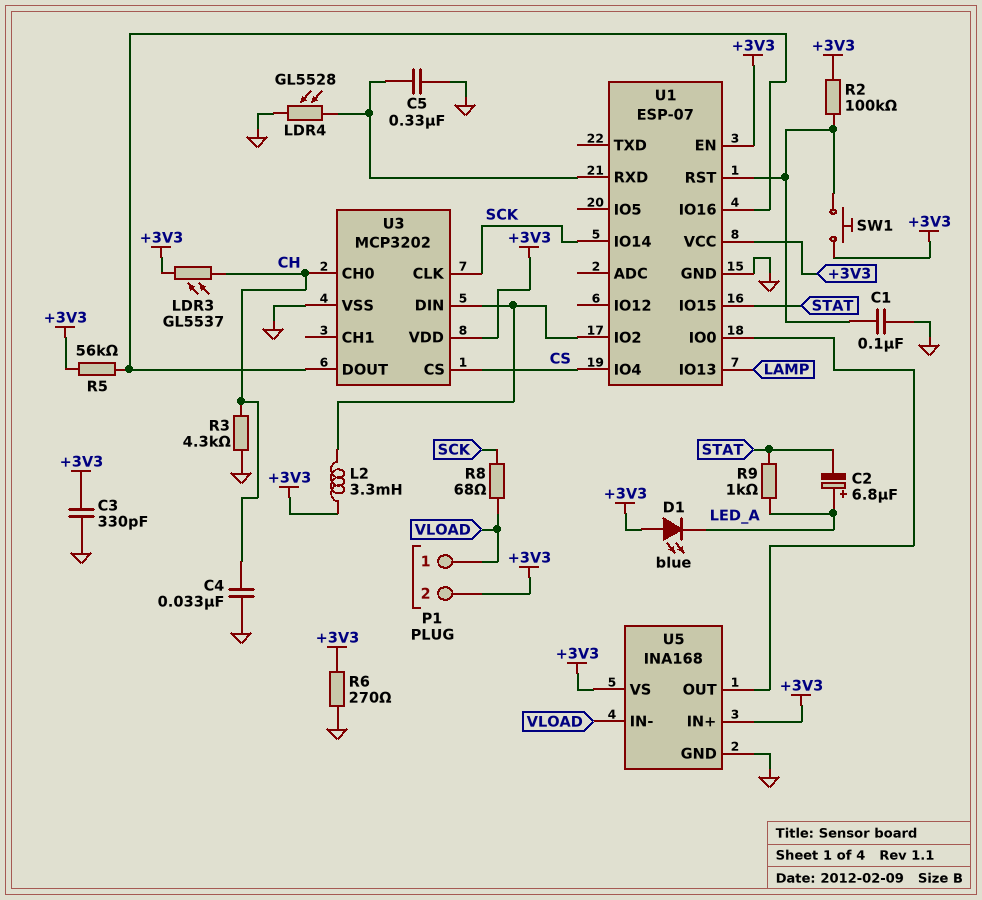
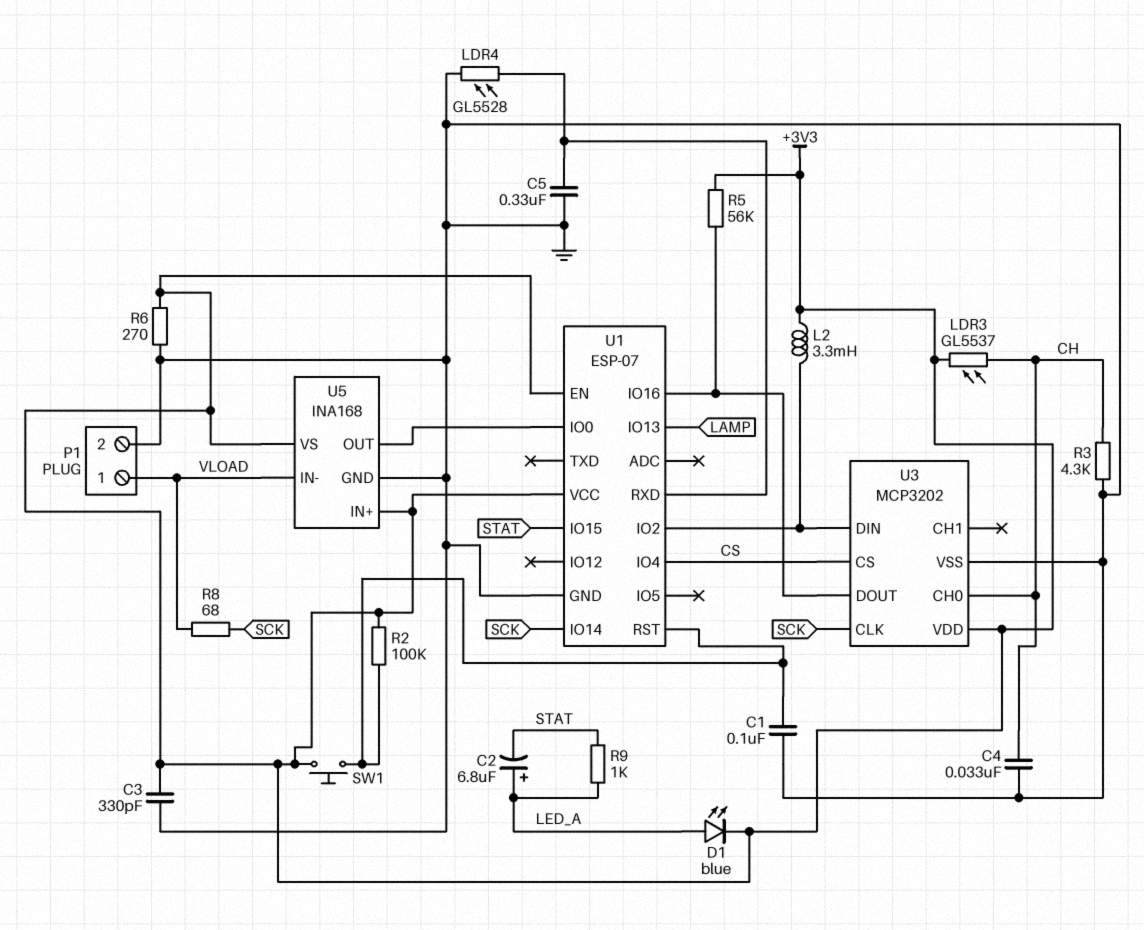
D1: LED blue (A +3V3, K LED_A) -> LED blue (A LED_A, K +3V3)
P1 pin 2: +3V3 -> GND

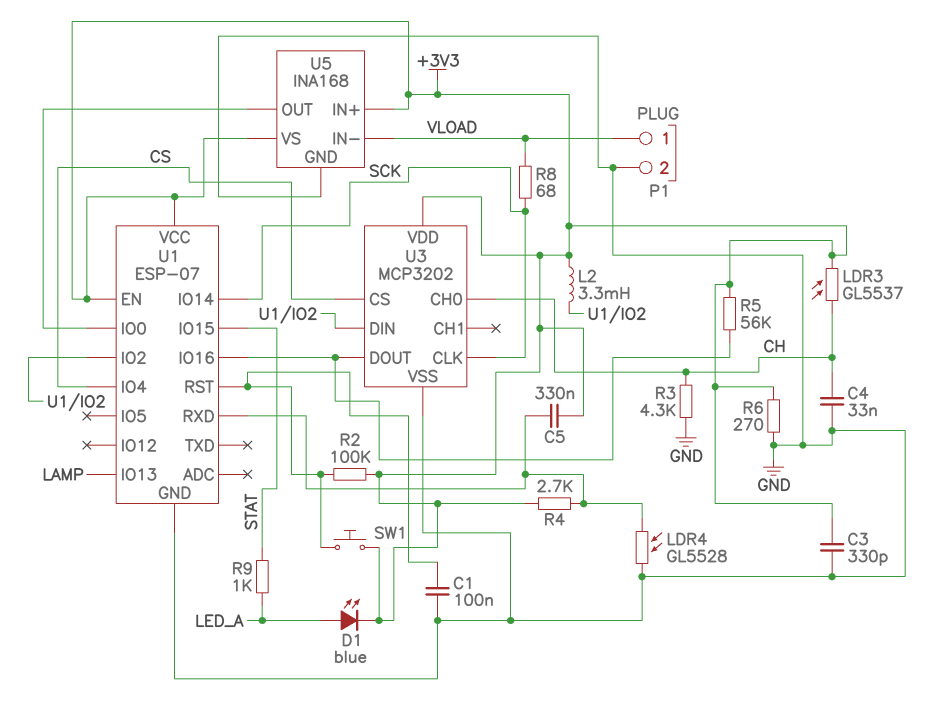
C2: 6.8uF (plus LED_A, minus STAT) -> none
C5: 330nF (GND, U1/RXD) -> 330nF (+3V3, U1/RXD)
R4: none -> 2.7k (+3V3, U1/RXD)

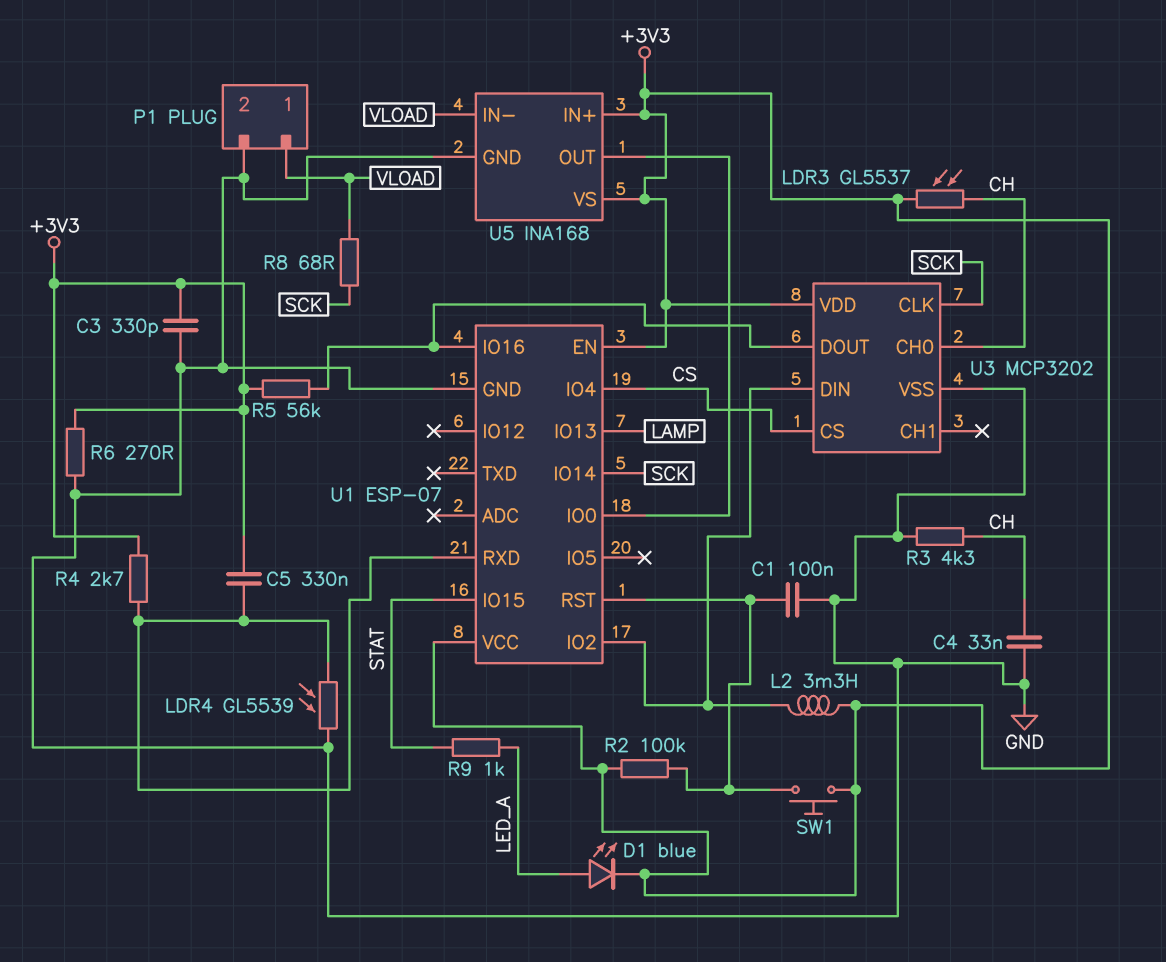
LDR4: GL5528 (GND, U1/RXD) -> GL5539 (GND, U1/RXD)

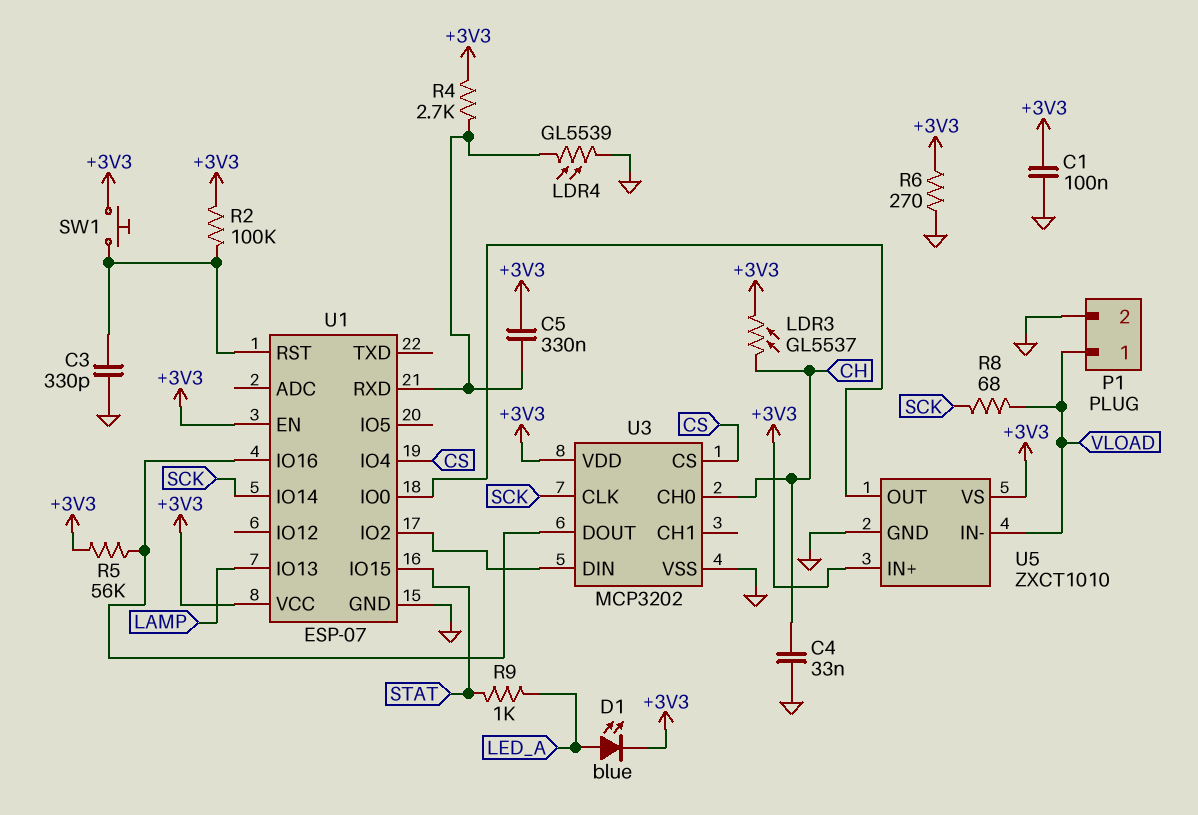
C1: 100nF (GND, U1/RST) -> 100nF (+3V3, GND)
C3: 330pF (+3V3, GND) -> 330pF (GND, U1/RST)
L2: 3.3mH (+3V3, U1/IO2) -> none
R3: 4.3k (CH, GND) -> none
U5: INA168 -> ZXCT1010

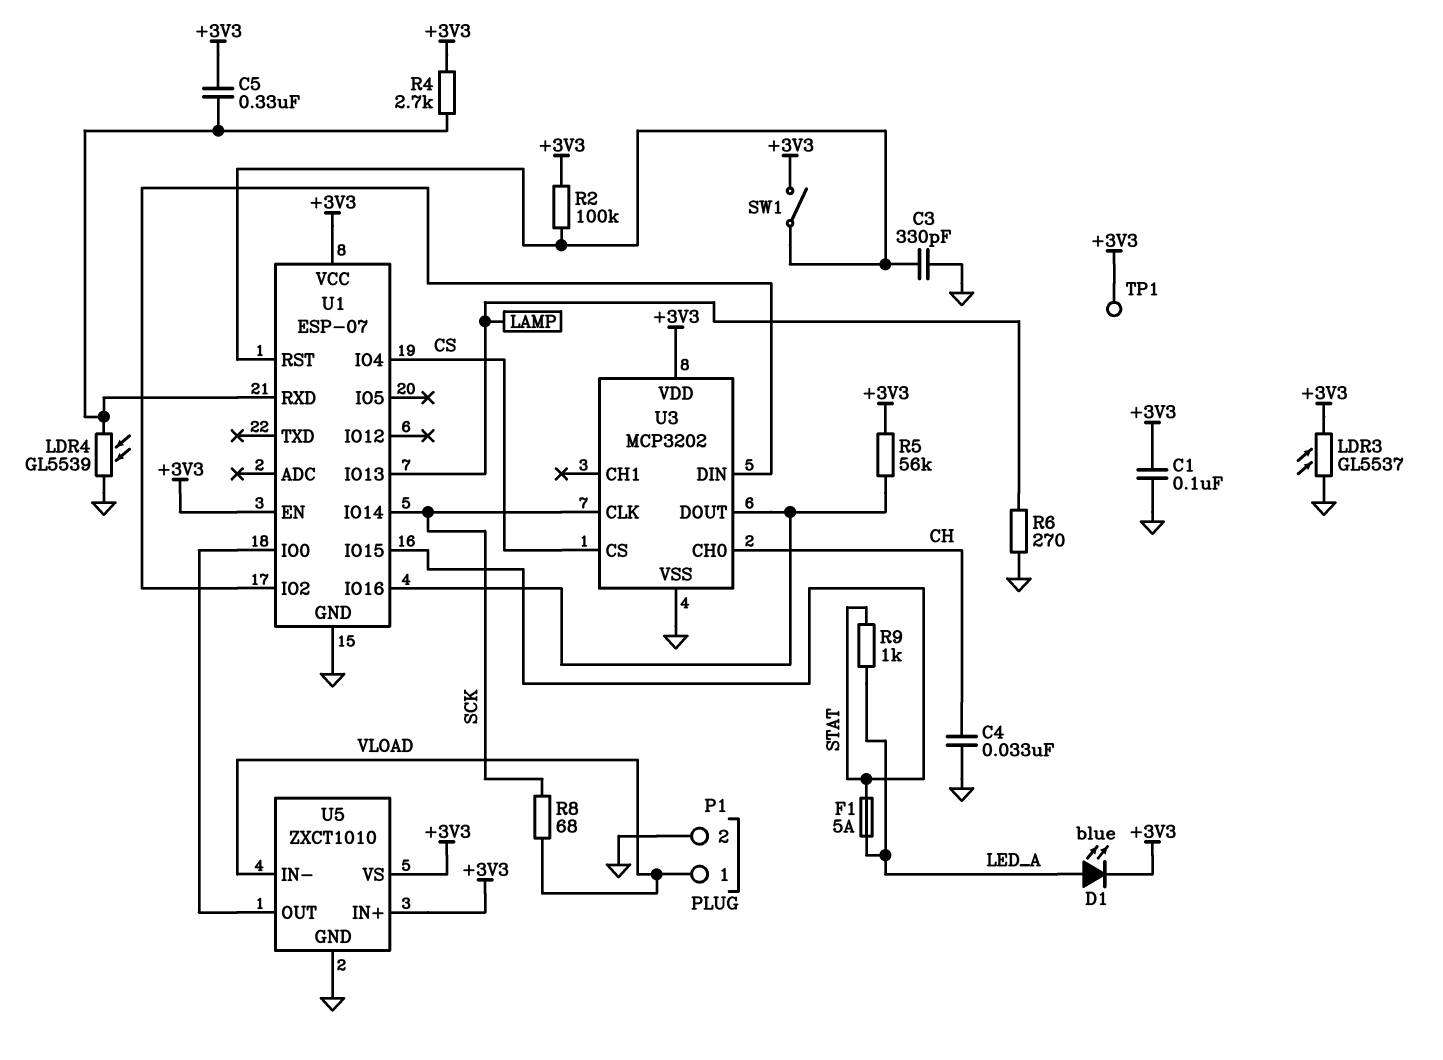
F1: none -> 5A (LED_A, STAT)
LDR3: GL5537 (+3V3, CH) -> GL5537 (+3V3, GND)
R6: 270 (+3V3, GND) -> 270 (GND, LAMP)
SW1: button (+3V3, U1/RST) -> switch (+3V3, U1/RST)
TP1: none -> test point (+3V3)

